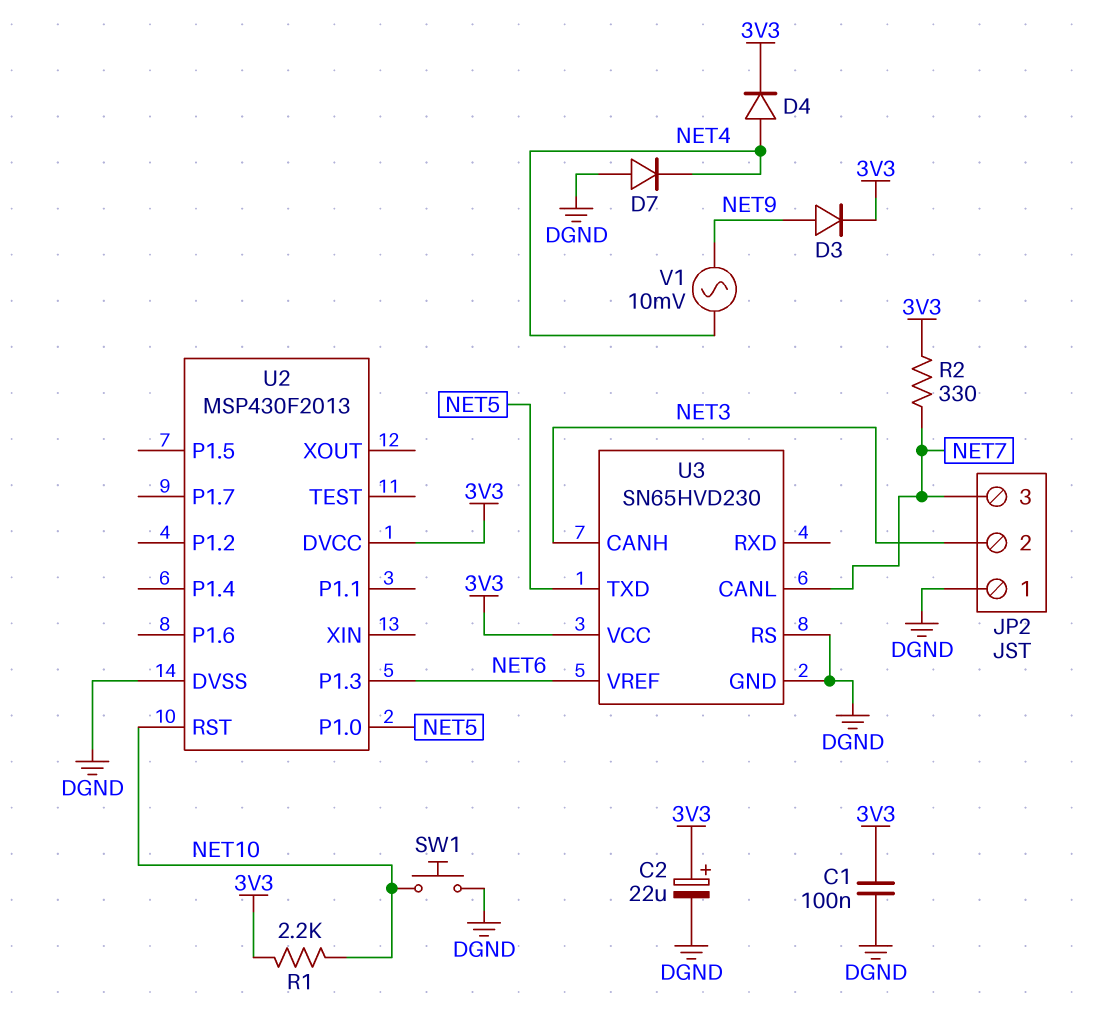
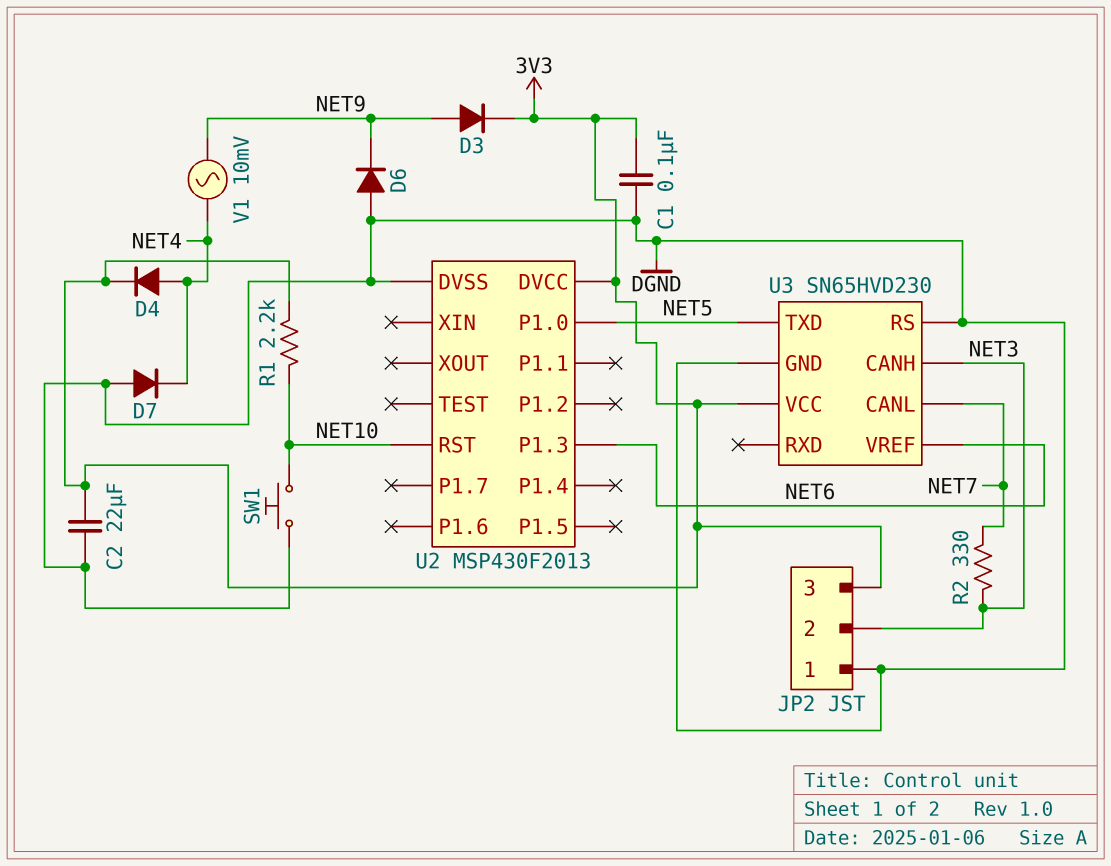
C2: 22uF (plus 3V3, minus DGND) -> 22uF (3V3, DGND)
D6: none -> diode (A DGND, K NET9)
JP2 pin 3: NET7 -> 3V3
R2: 330 (3V3, NET7) -> 330 (NET3, NET7)

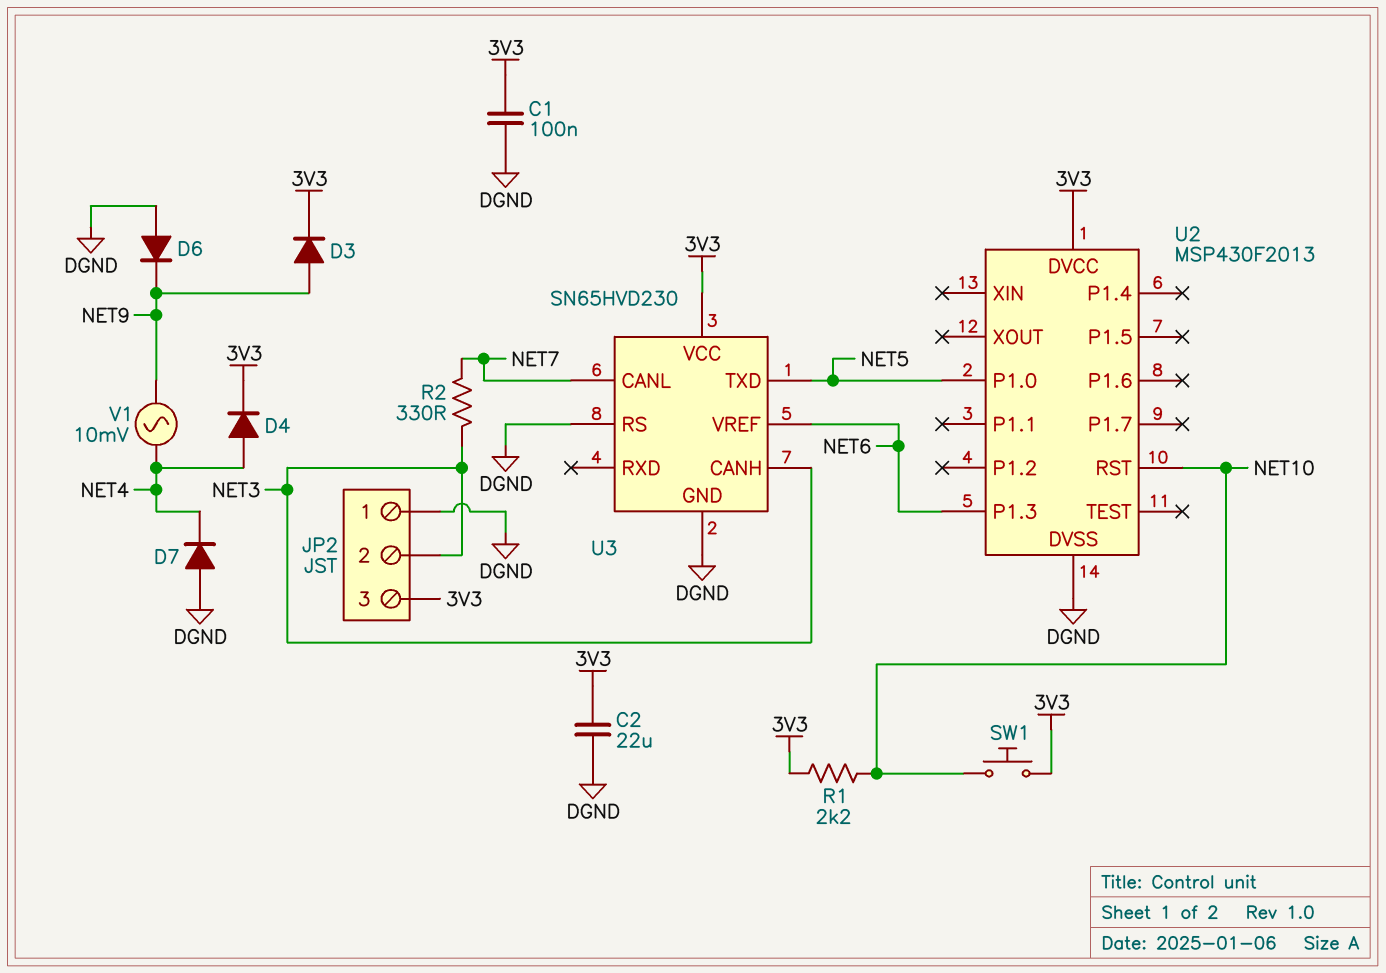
SW1: button (DGND, NET10) -> button (3V3, NET10)

